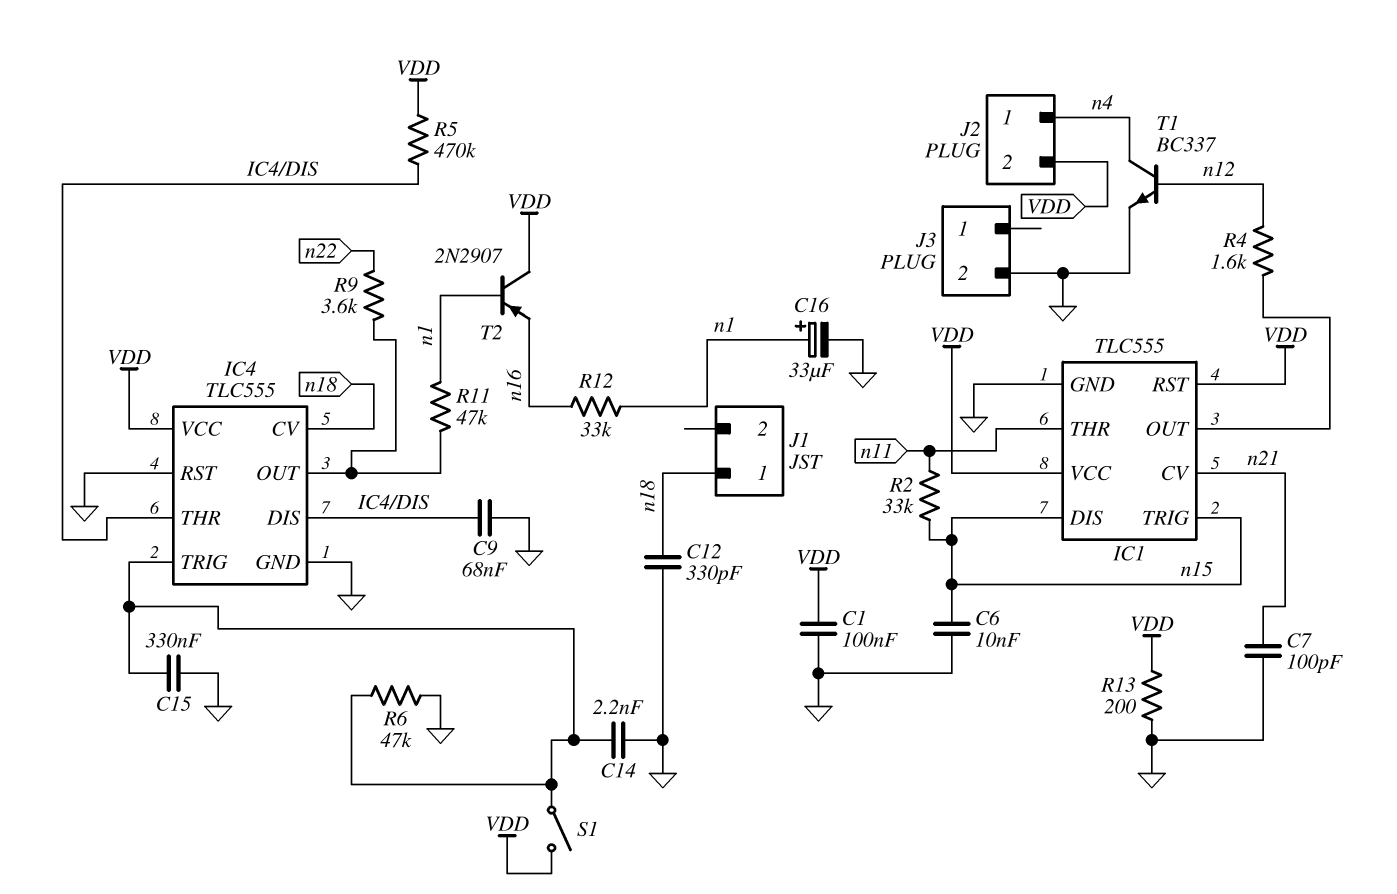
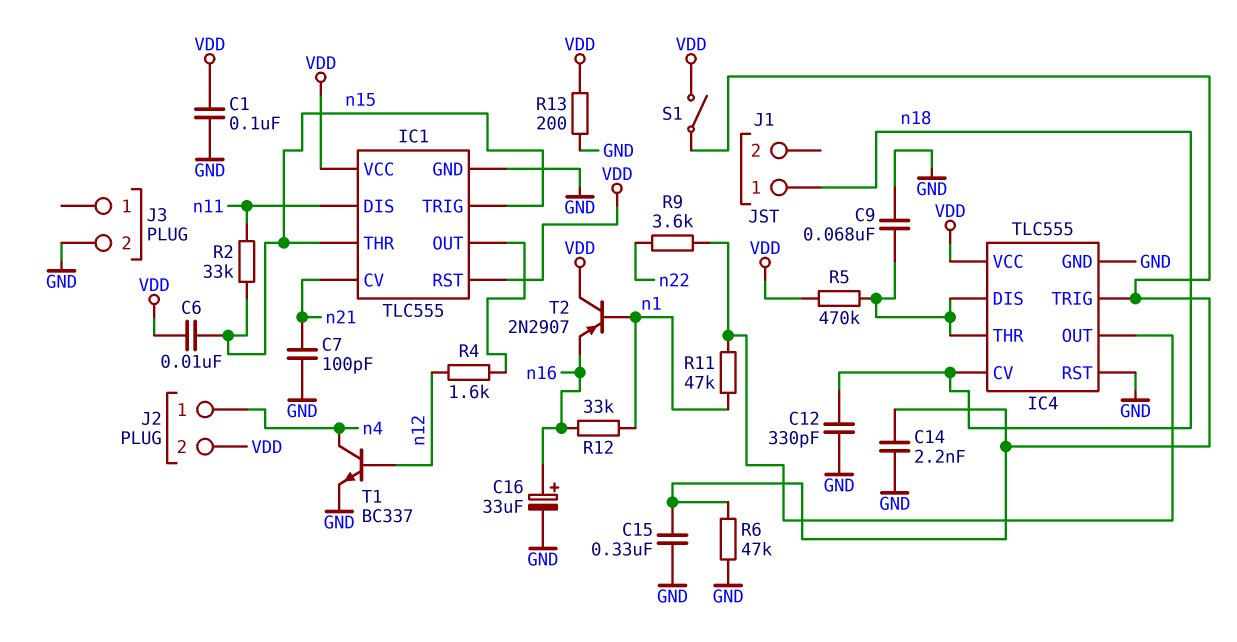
C6: 10nF (GND, n15) -> 10nF (VDD, n15)
C16: 33uF (plus n1, minus GND) -> 33uF (plus n16, minus GND)
IC1 pin DIS: n15 -> n11
IC1 pin THR: n11 -> n15

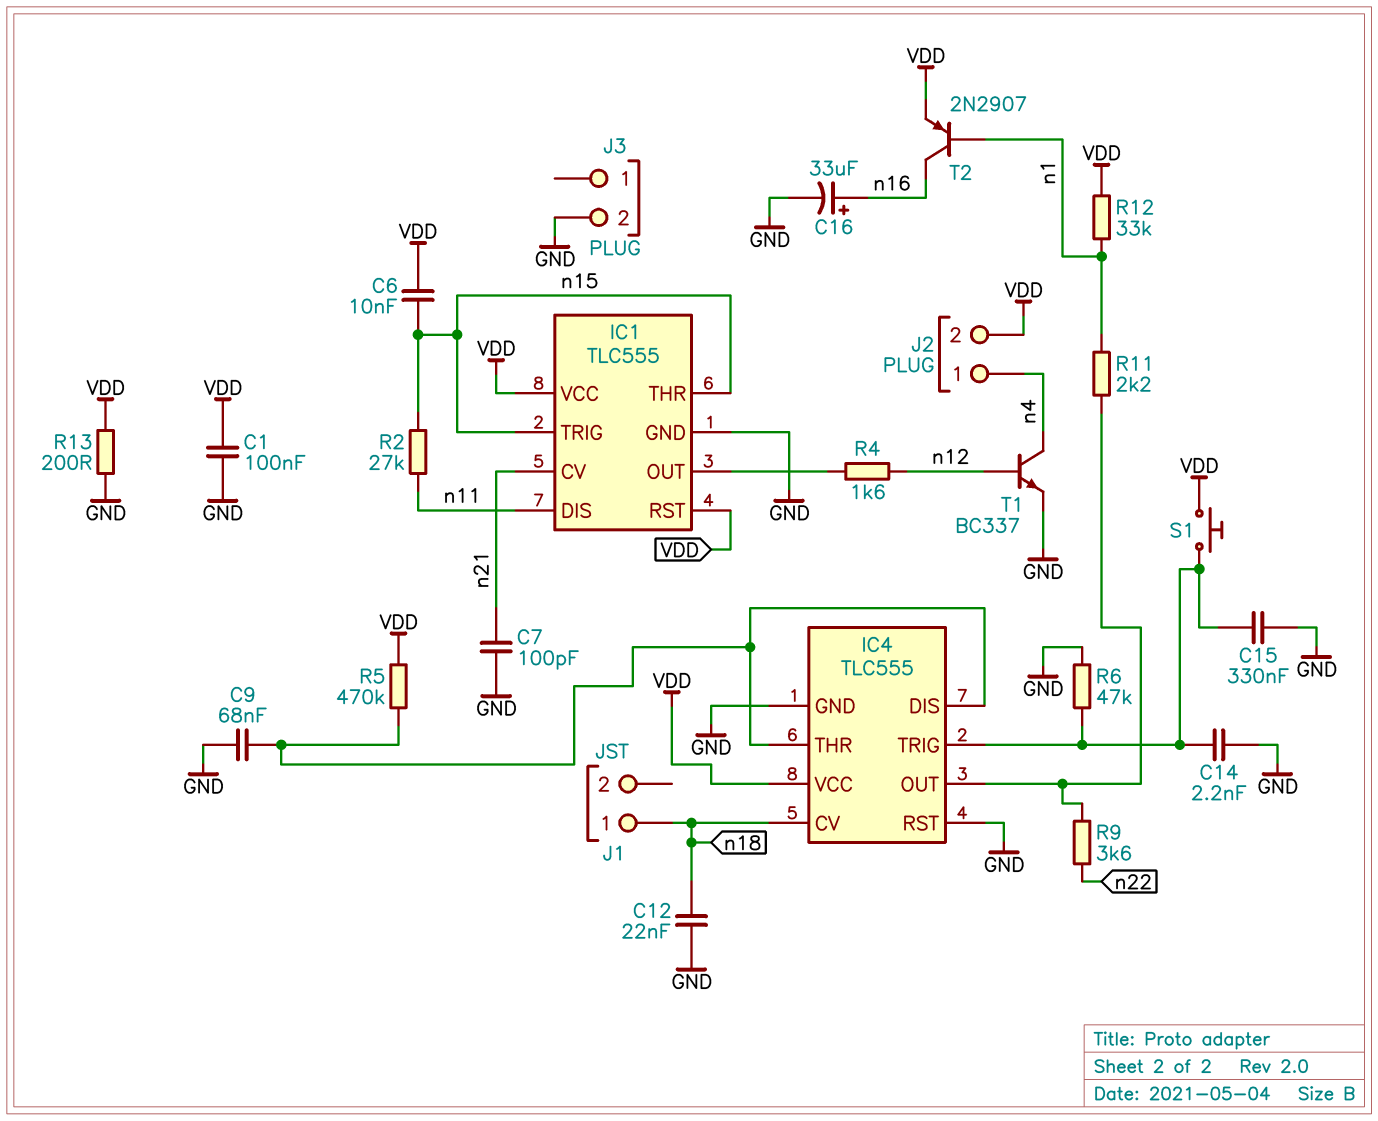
C12: 330pF (GND, n18) -> 22nF (GND, n18)
R2: 33k (n11, n15) -> 27k (n11, n15)
R11: 47k (IC4/OUT, n1) -> 2.2k (IC4/OUT, n1)
R12: 33k (n1, n16) -> 33k (VDD, n1)
S1: switch (IC4/TRIG, VDD) -> button (IC4/TRIG, VDD)
T2: PNP 2N2907 (B n1, C VDD, E n16) -> PNP 2N2907 (B n1, C n16, E VDD)

